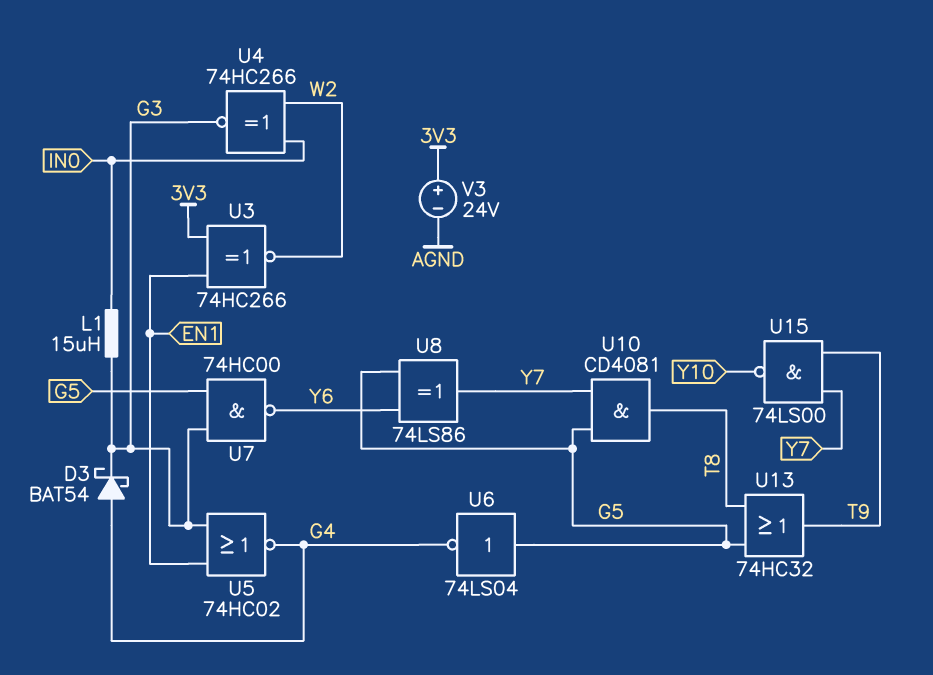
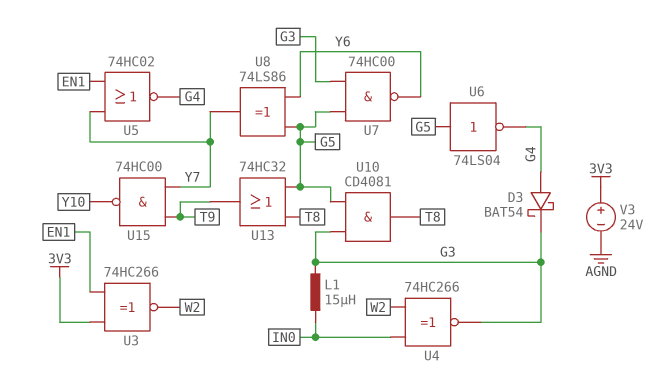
U5: NOR 74HC02 (in EN1, in G3, out G4) -> NOR 74HC02 (in EN1, in Y7, out G4)
U10: AND CD4081 (in G5, in Y7, out T8) -> AND CD4081 (in G3, in G5, out T8)
U15: NAND 74LS00 (in T9, in Y7, out Y10) -> NAND 74HC00 (in T9, in Y7, out Y10)

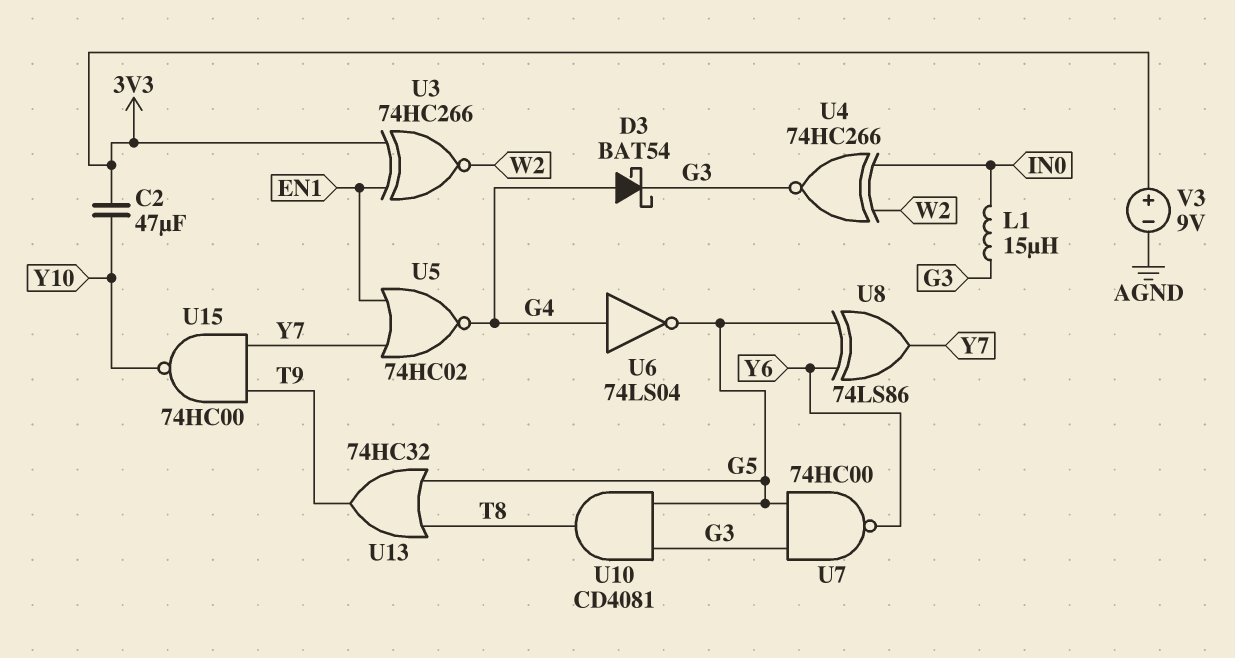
C2: none -> 47uF (3V3, Y10)
U6: NOT 74LS04 (in G5, out G4) -> NOT 74LS04 (in G4, out G5)
V3: 24V (plus 3V3, minus AGND) -> 9V (plus 3V3, minus AGND)

